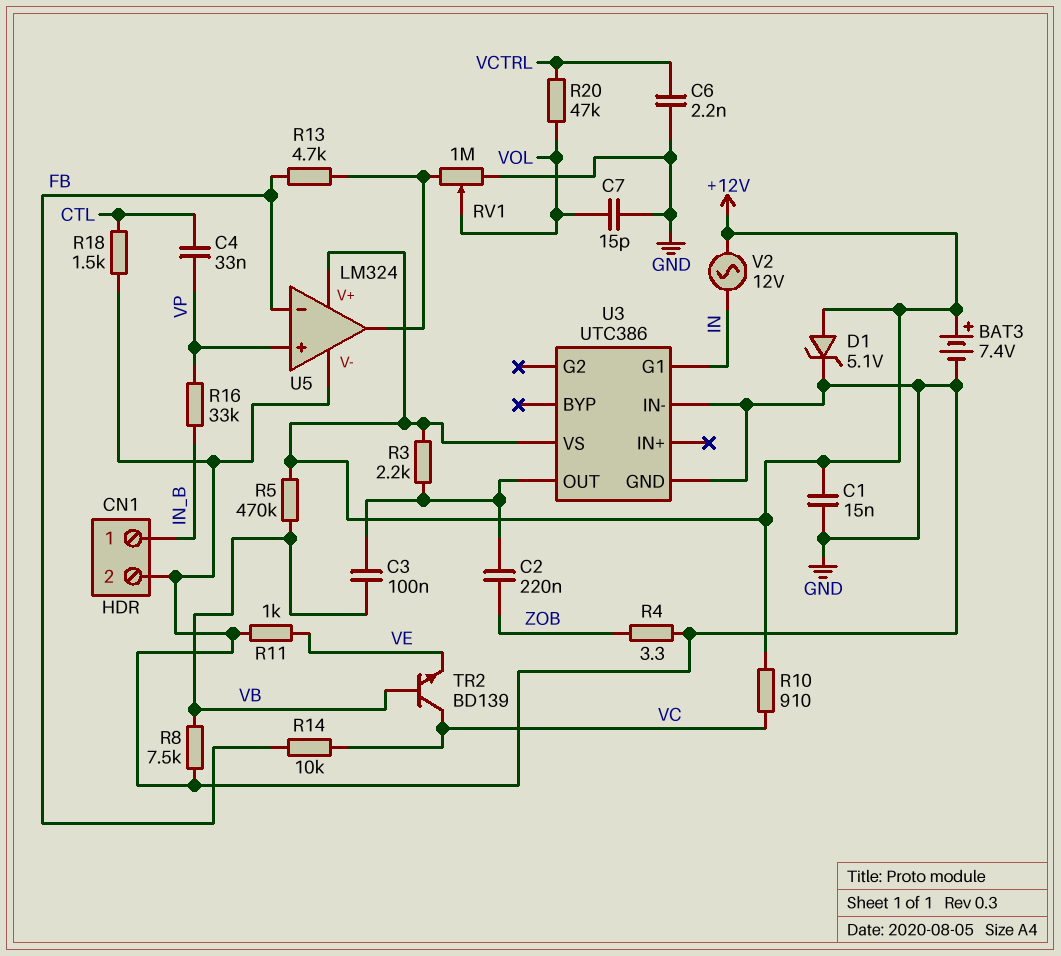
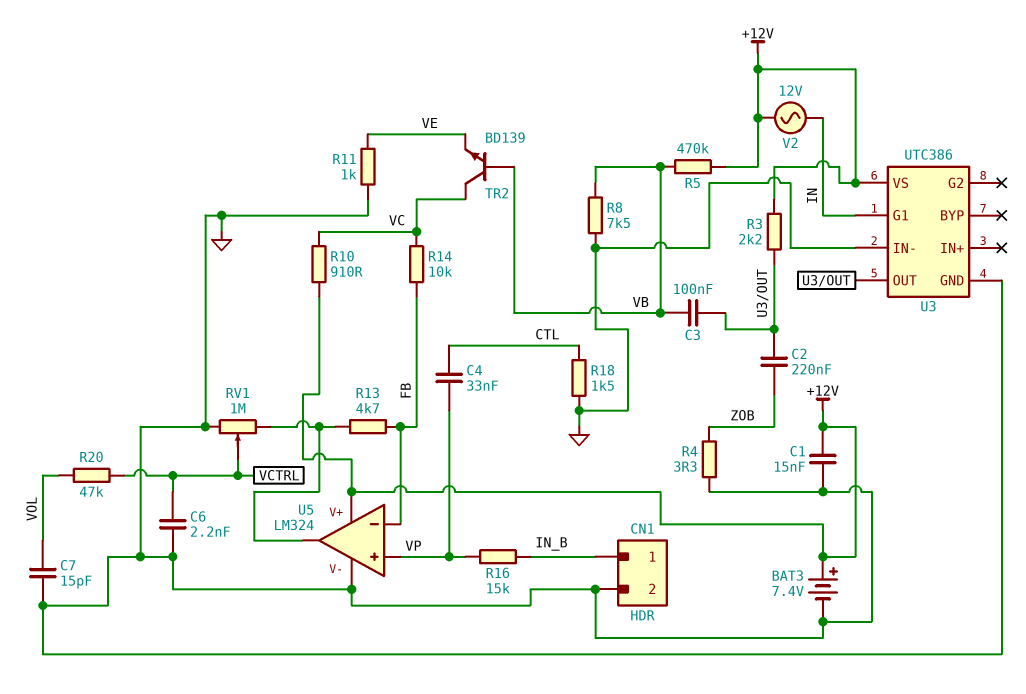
D1: zener 5.1V (A +12V, K GND) -> none
R16: 33k (IN_B, VP) -> 15k (IN_B, VP)
RV1: 1M (GND, U5/out, wiper VOL) -> 1M (GND, U5/out, wiper VCTRL)

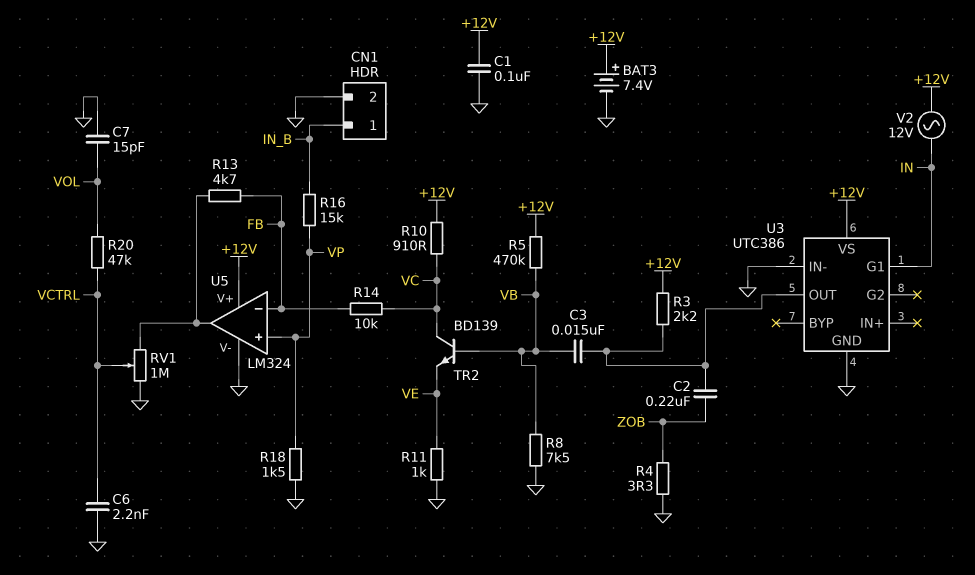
C1: 15nF (+12V, GND) -> 100nF (+12V, GND)
C3: 100nF (U3/OUT, VB) -> 15nF (U3/OUT, VB)
C4: 33nF (CTL, VP) -> none
R18: 1.5k (CTL, GND) -> 1.5k (GND, VP)

